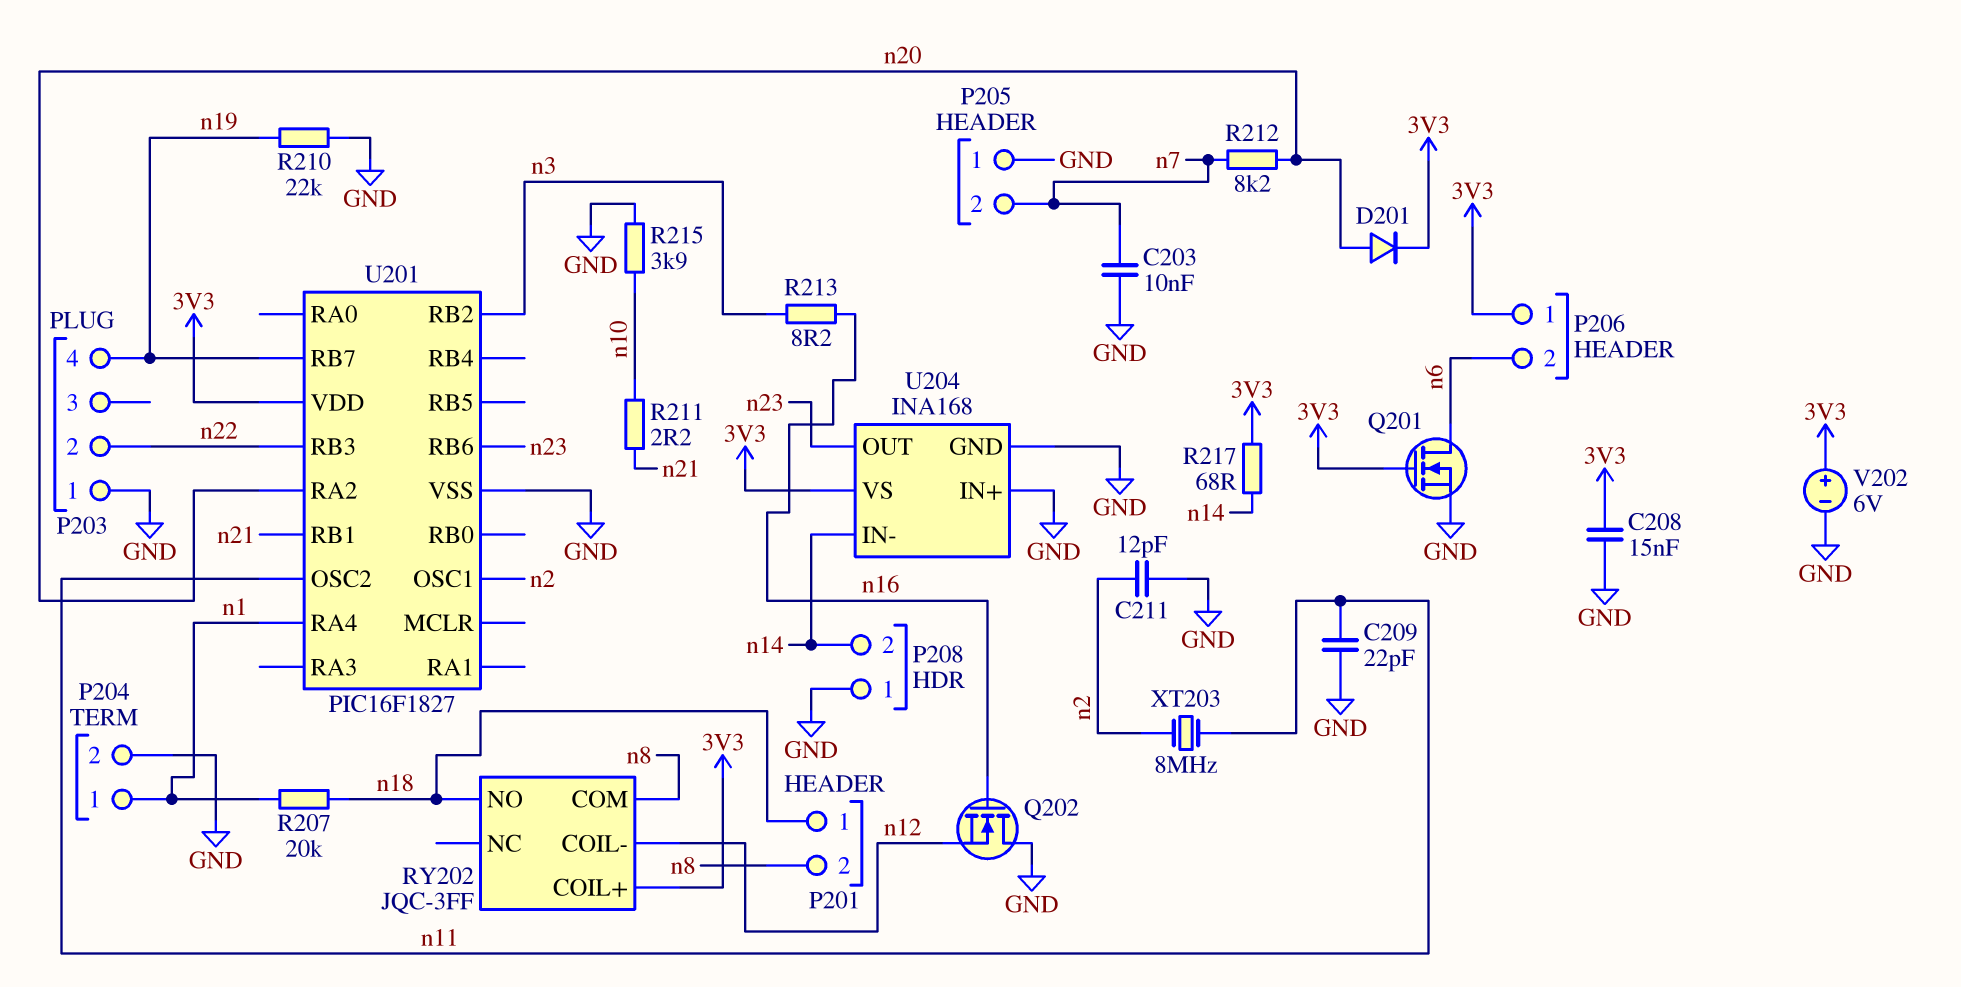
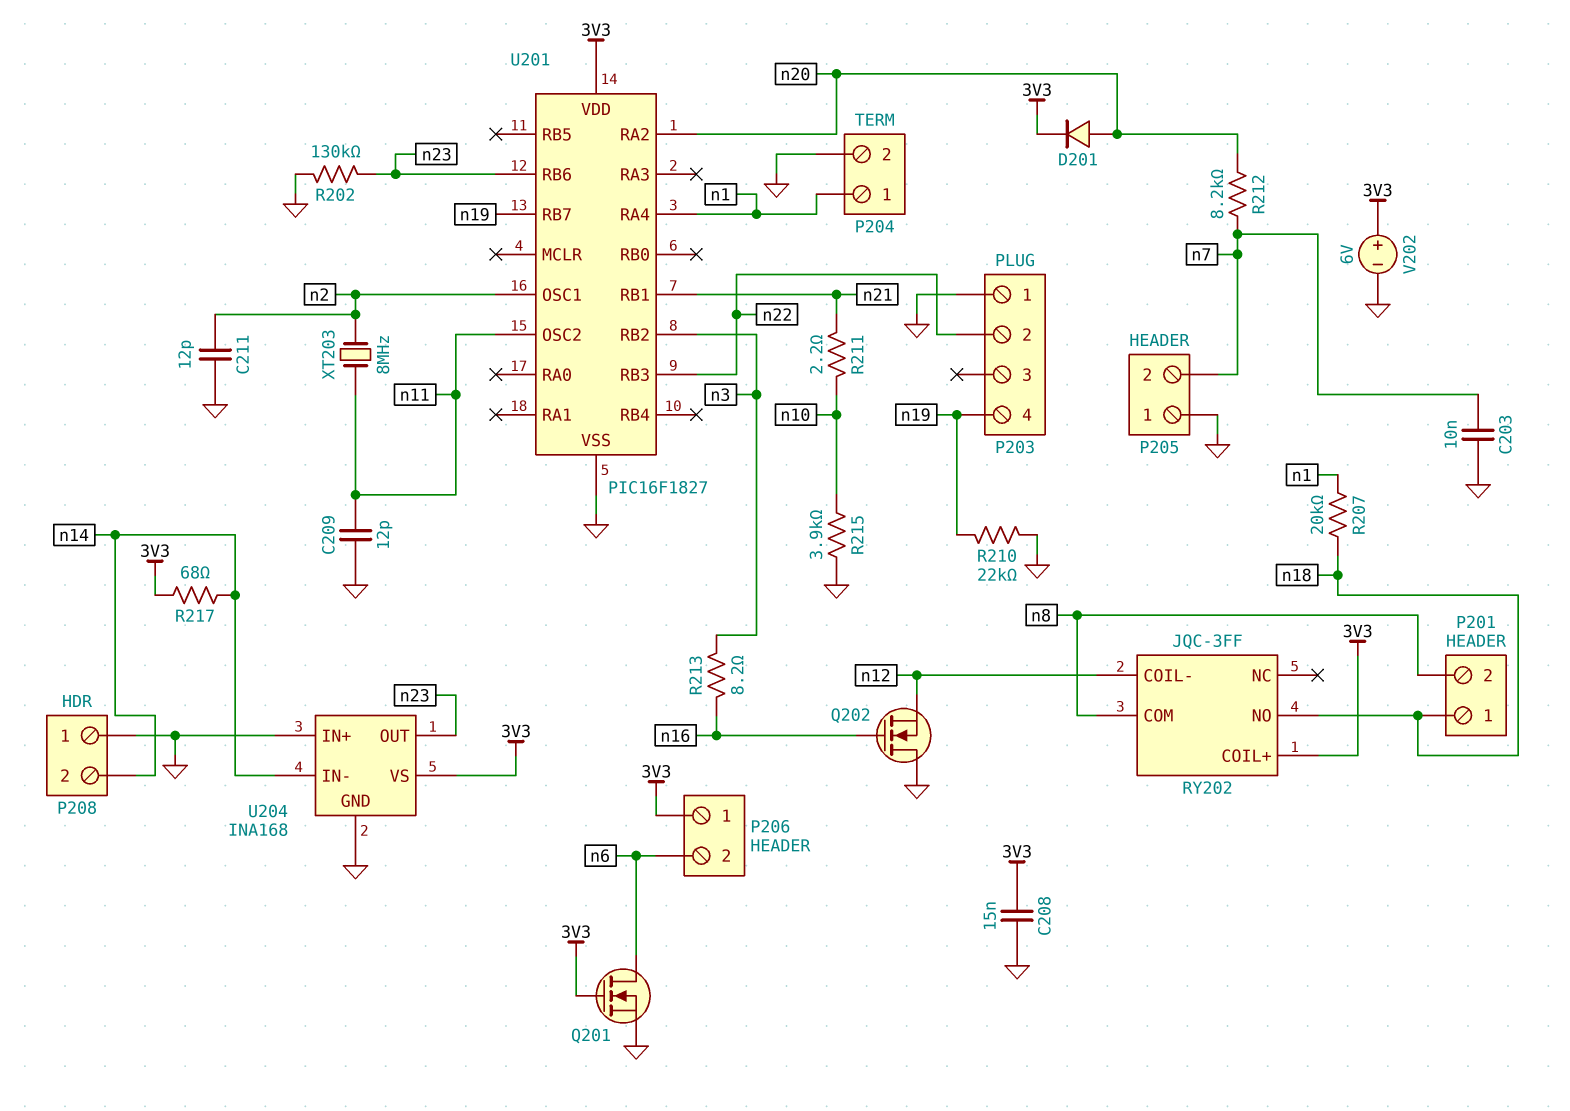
C209: 22pF (GND, n11) -> 12pF (GND, n11)
R202: none -> 130k (GND, n23)

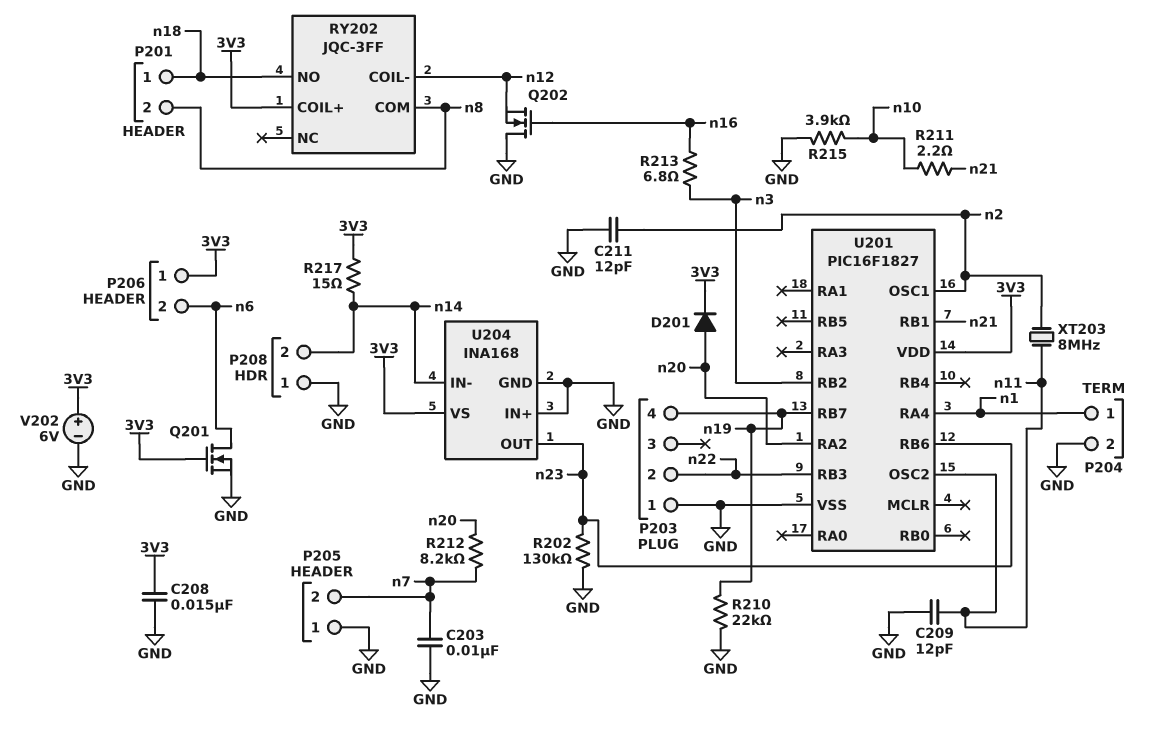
R207: 20k (n1, n18) -> none
R213: 8.2 (n3, n16) -> 6.8 (n3, n16)
R217: 68 (3V3, n14) -> 15 (3V3, n14)

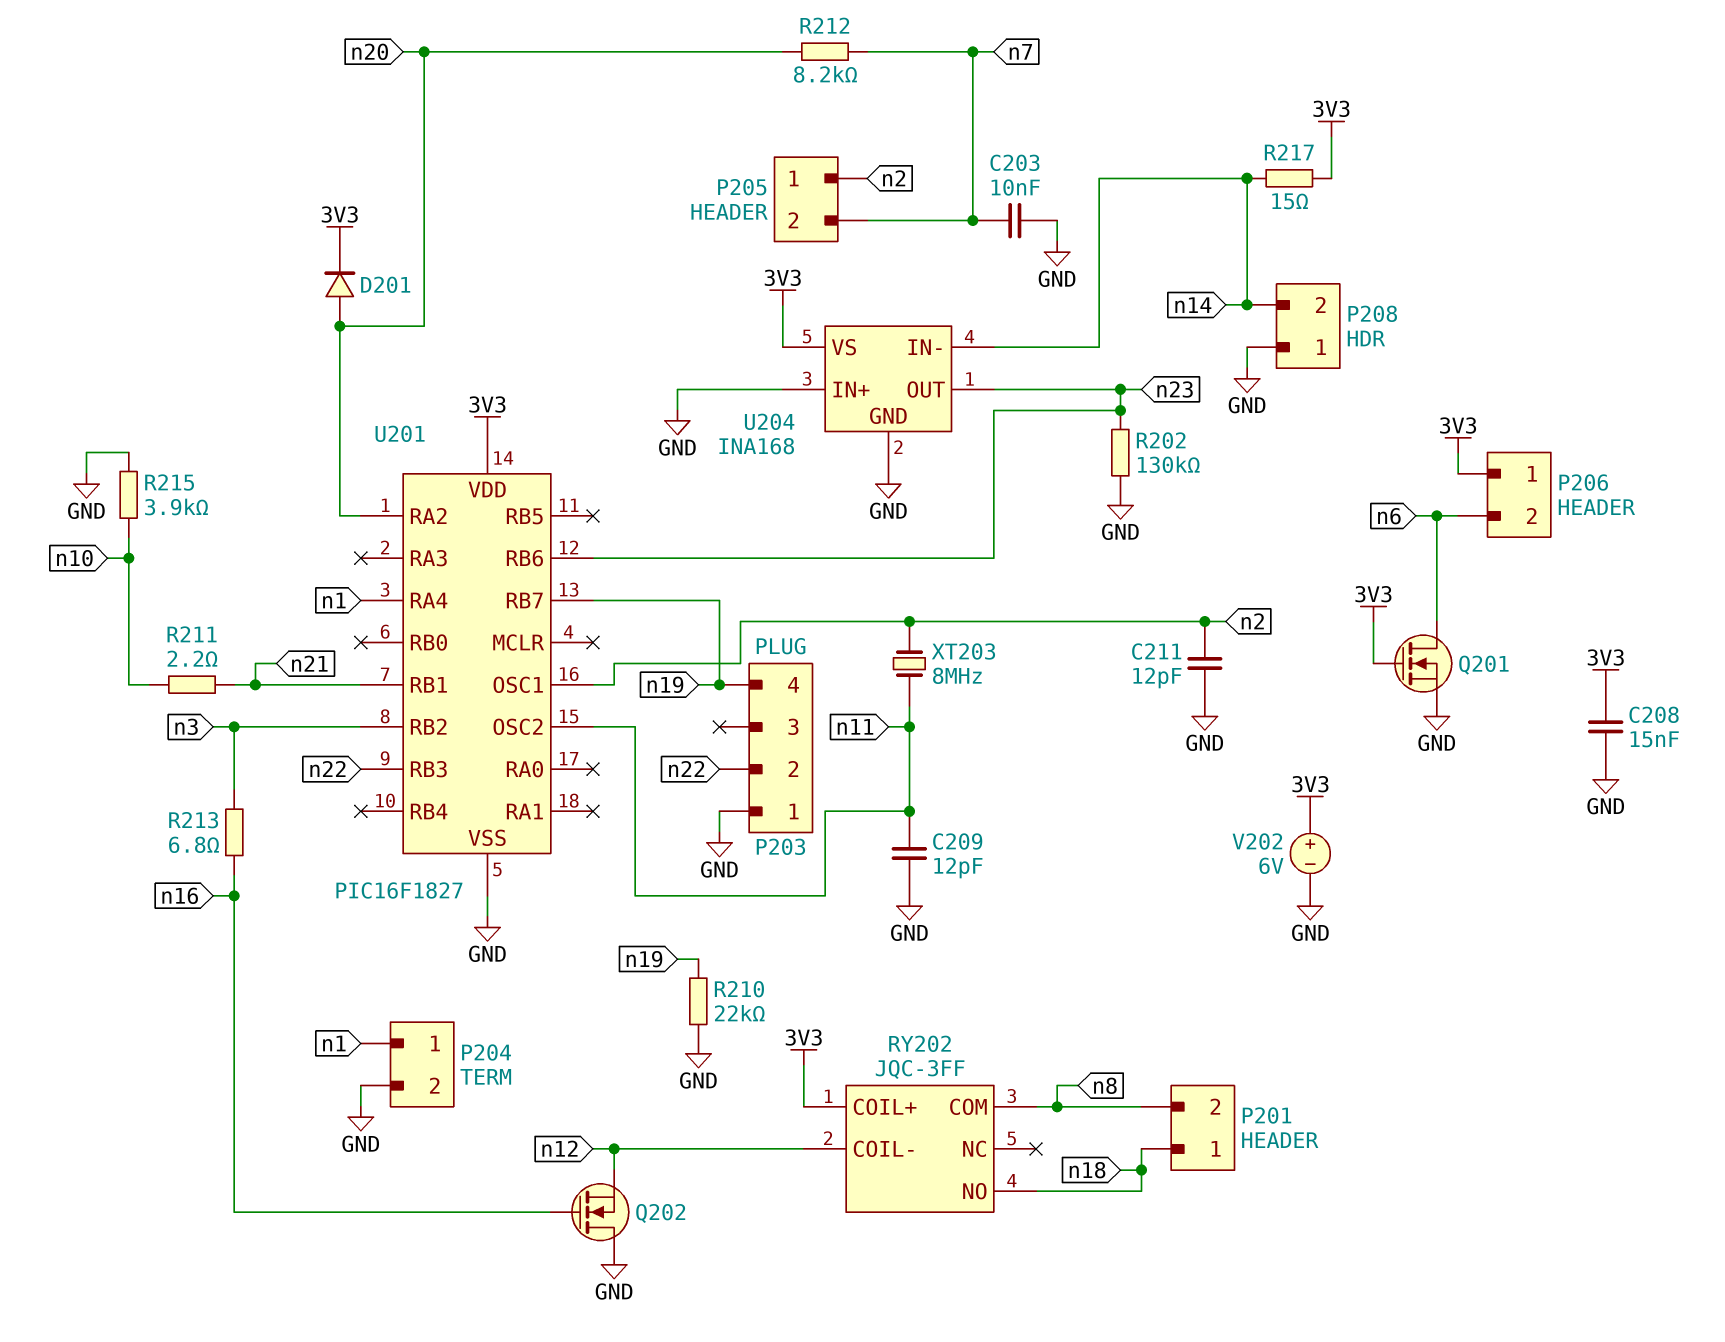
P205 pin 1: GND -> n2

